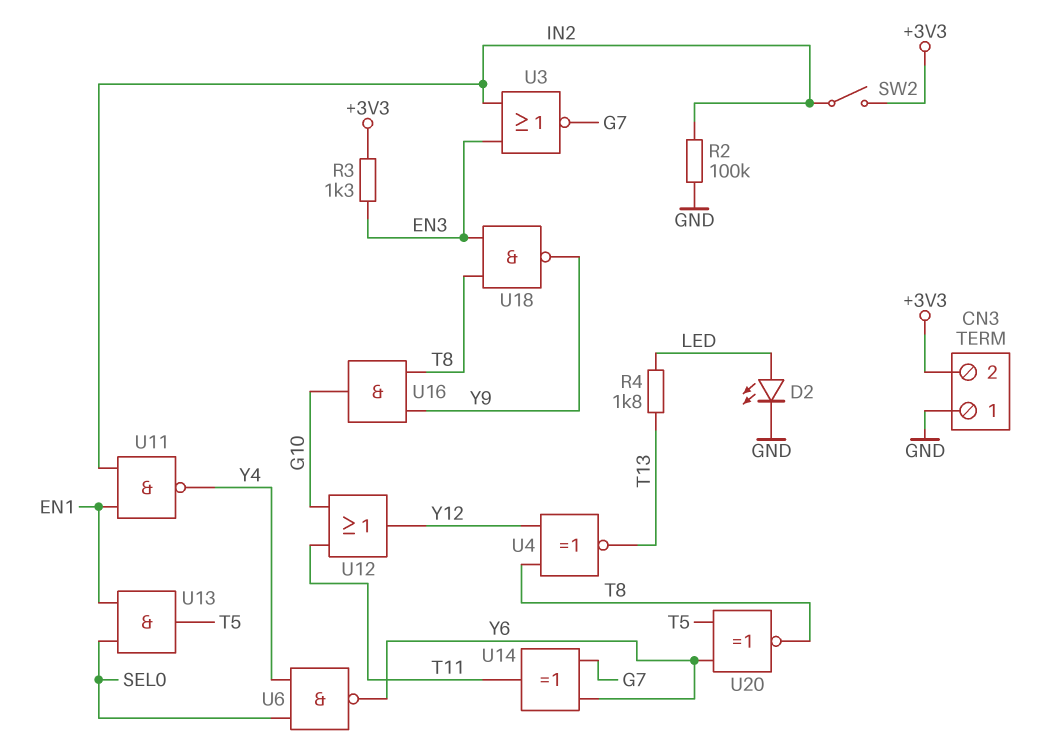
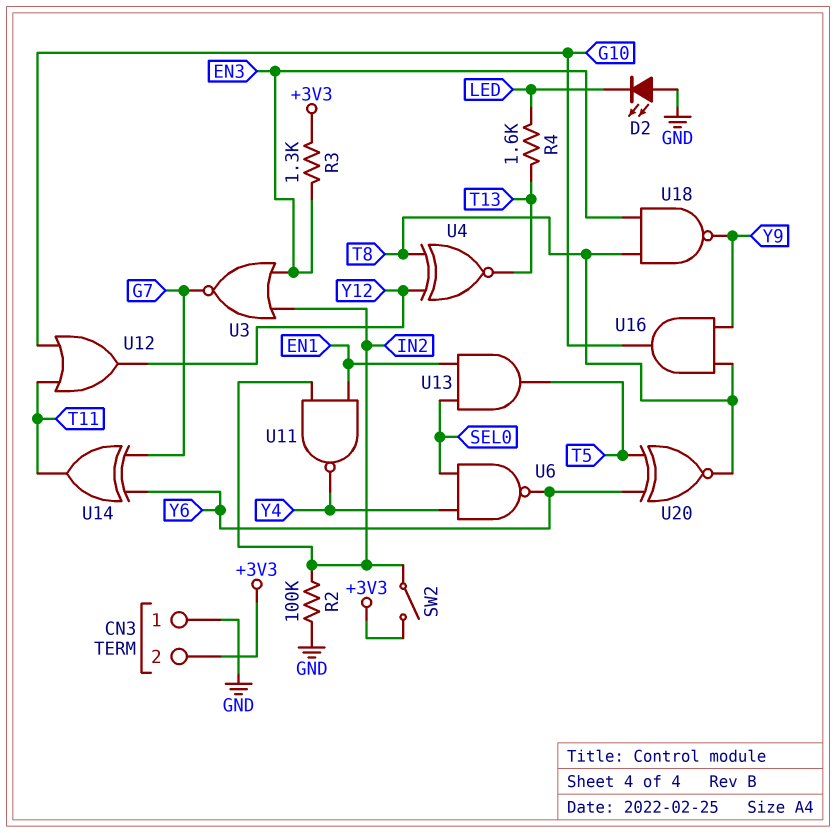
D2: LED (A LED, K GND) -> LED (A GND, K LED)
R4: 1.8k (LED, T13) -> 1.6k (LED, T13)

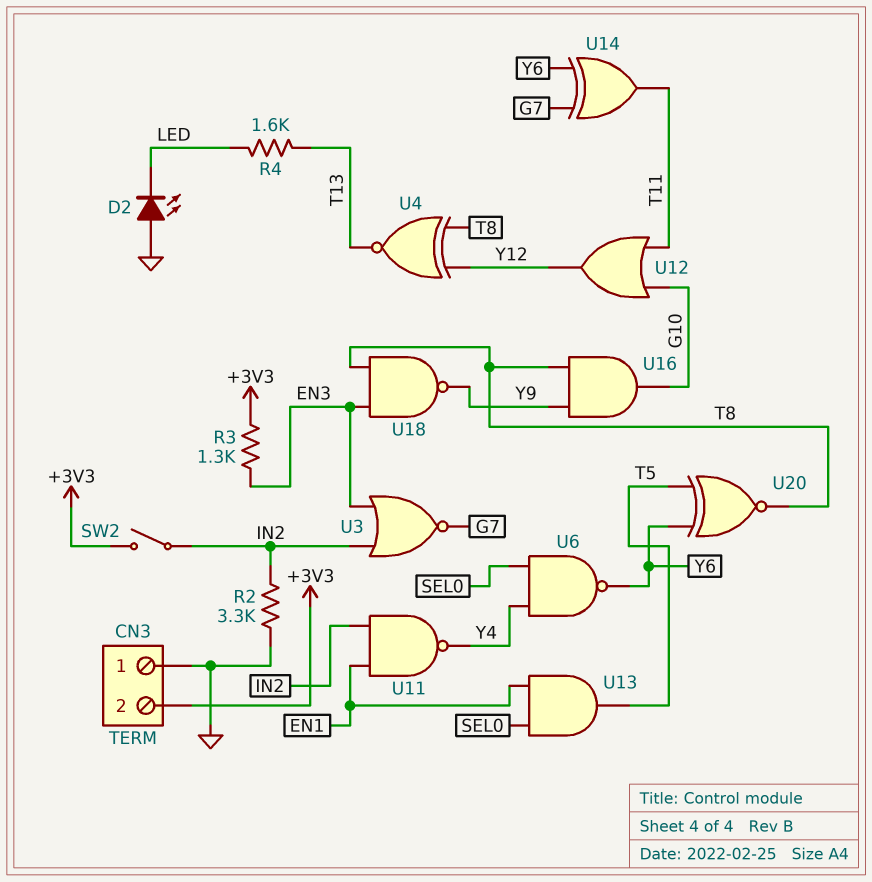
R2: 100k (GND, IN2) -> 3.3k (GND, IN2)

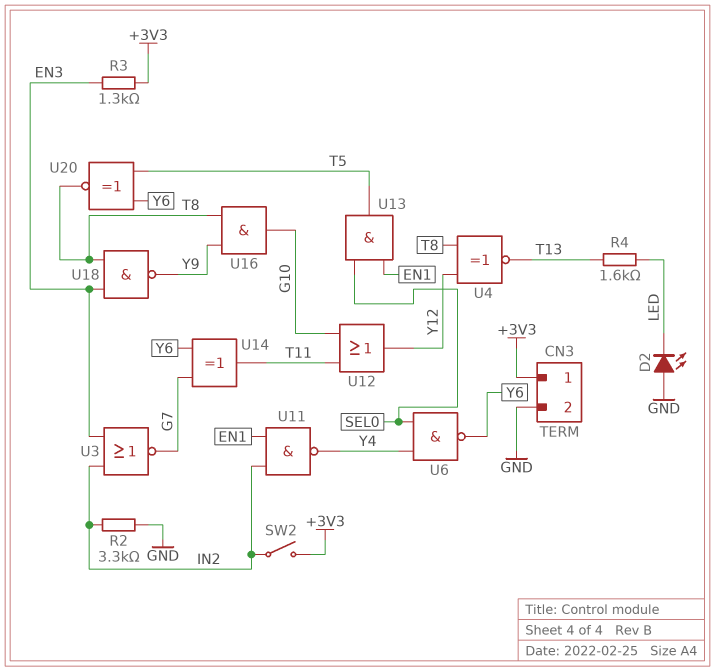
CN3 pin 1: GND -> +3V3
CN3 pin 2: +3V3 -> GND

